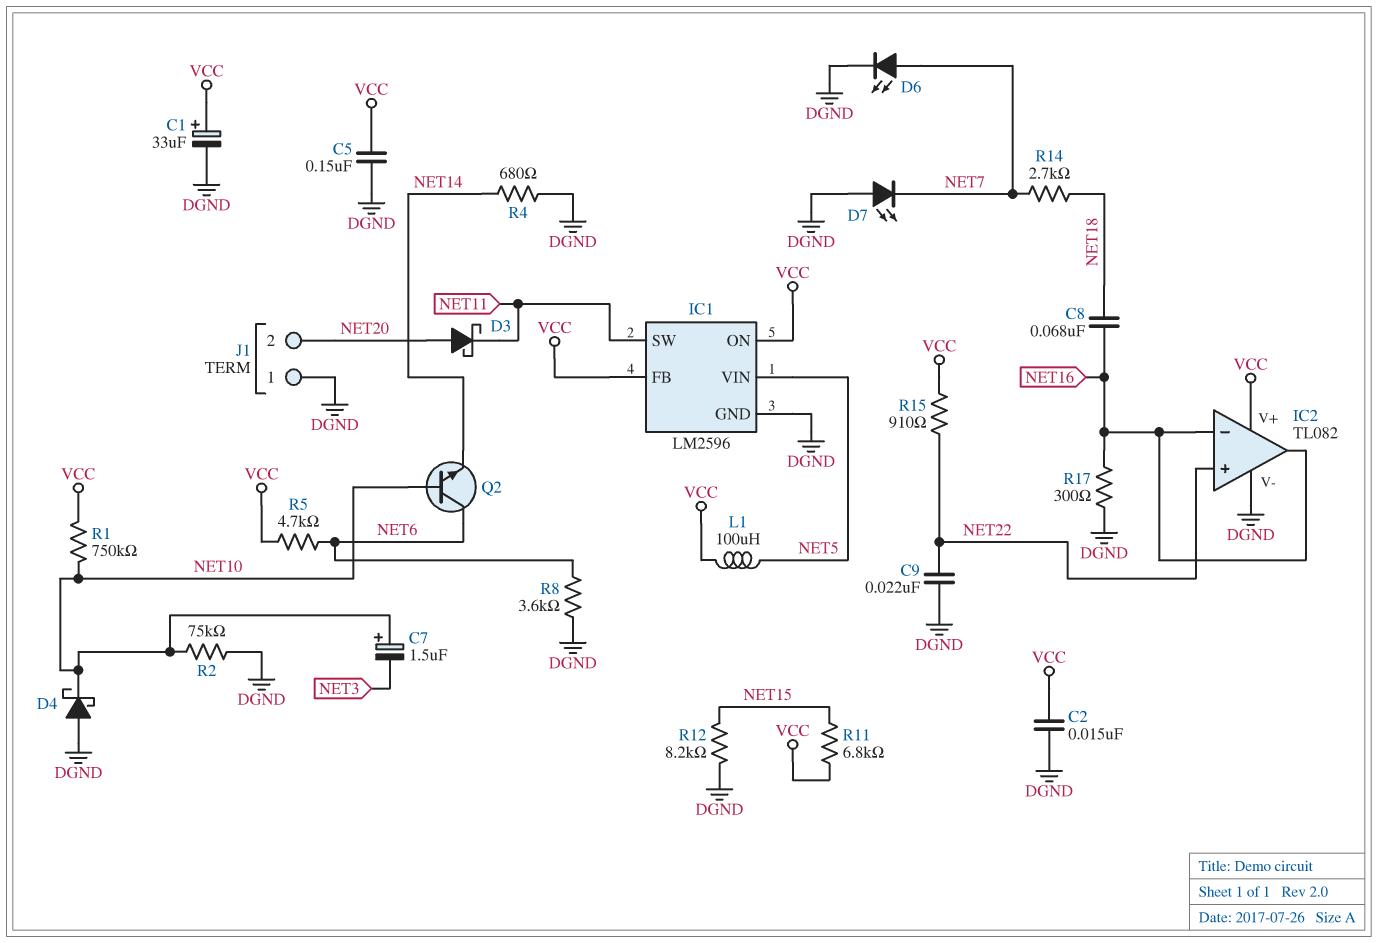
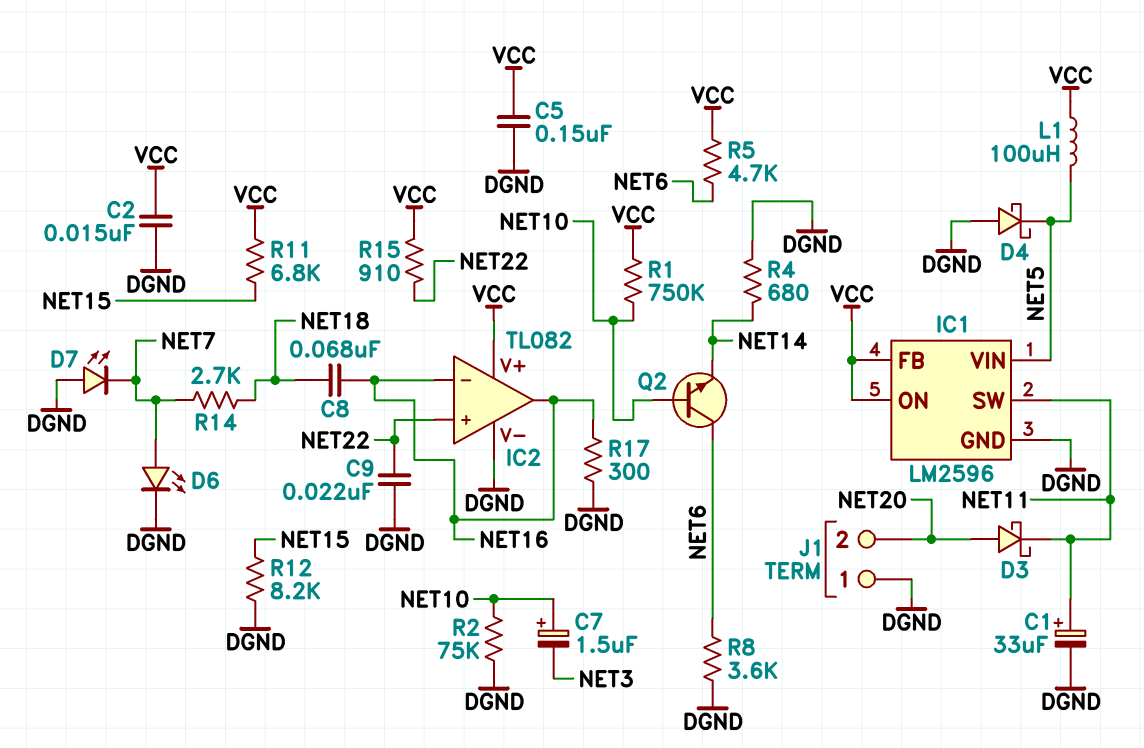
C1: 33uF (plus VCC, minus DGND) -> 33uF (plus NET11, minus DGND)
D4: schottky (A DGND, K NET10) -> schottky (A DGND, K NET5)

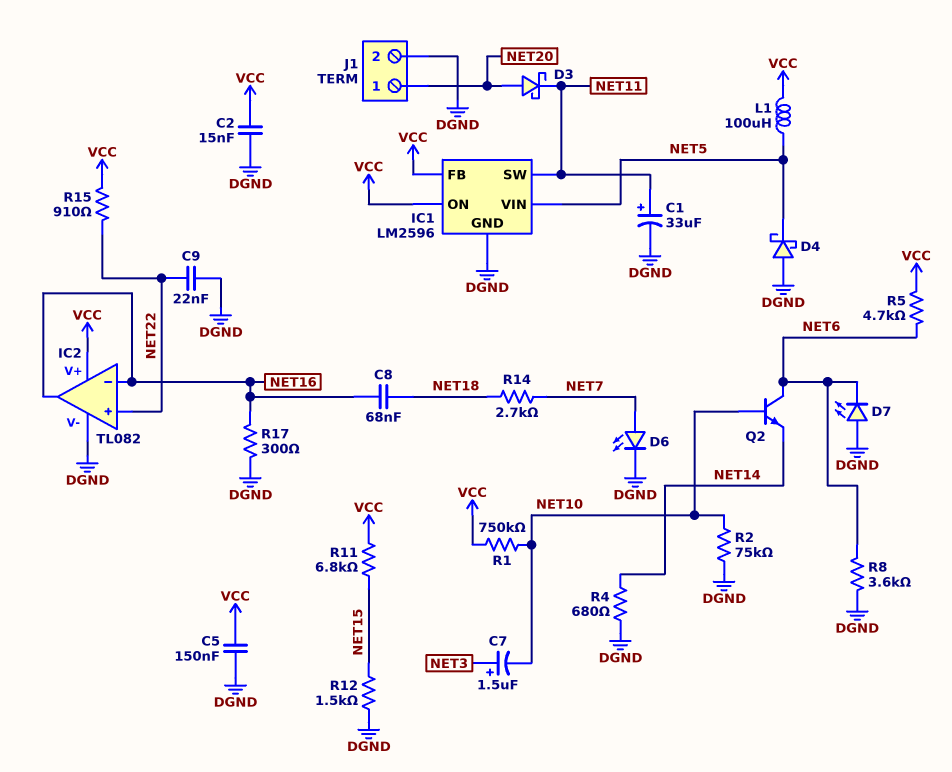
C7: 1.5uF (plus NET10, minus NET3) -> 1.5uF (plus NET3, minus NET10)
D7: LED (A DGND, K NET7) -> LED (A DGND, K NET6)
J1 pin 1: DGND -> NET20
J1 pin 2: NET20 -> DGND
R12: 8.2k (DGND, NET15) -> 1.5k (DGND, NET15)

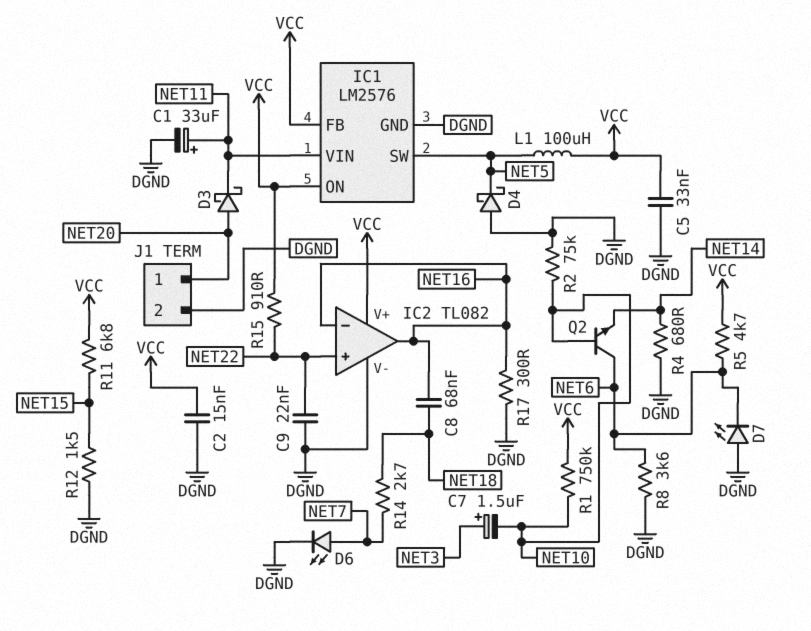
C5: 150nF (DGND, VCC) -> 33nF (DGND, VCC)
IC1: LM2596 -> LM2576
IC1 pin SW: NET11 -> NET5
IC1 pin VIN: NET5 -> NET11

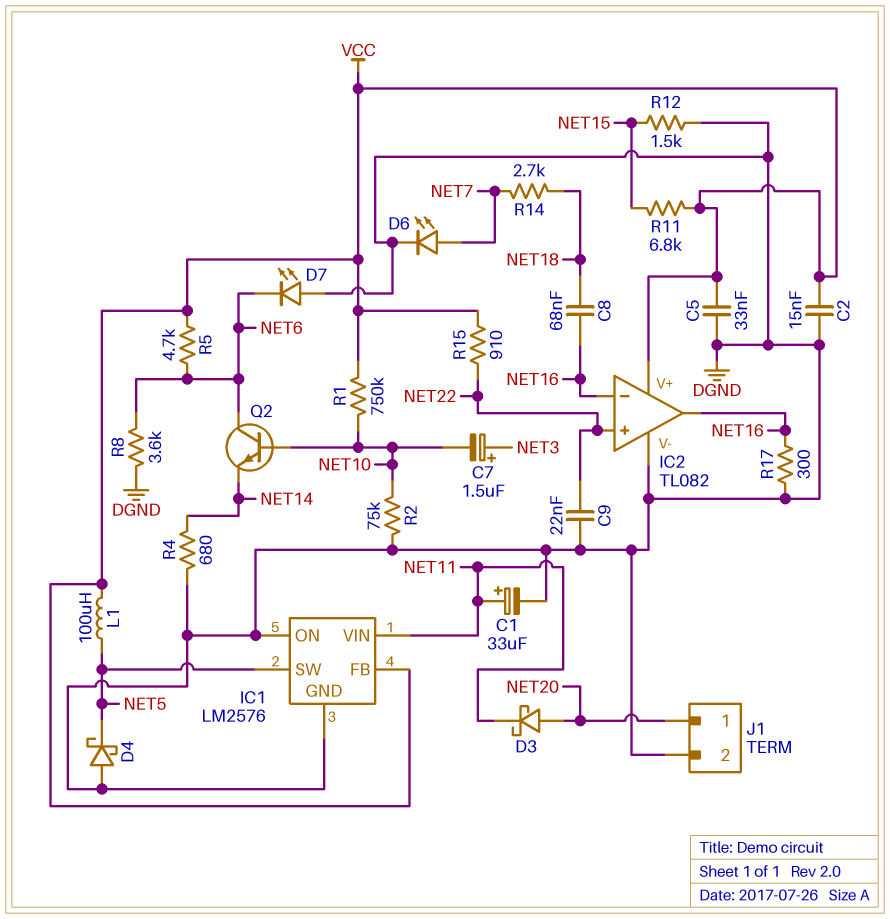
IC1 pin ON: VCC -> DGND

